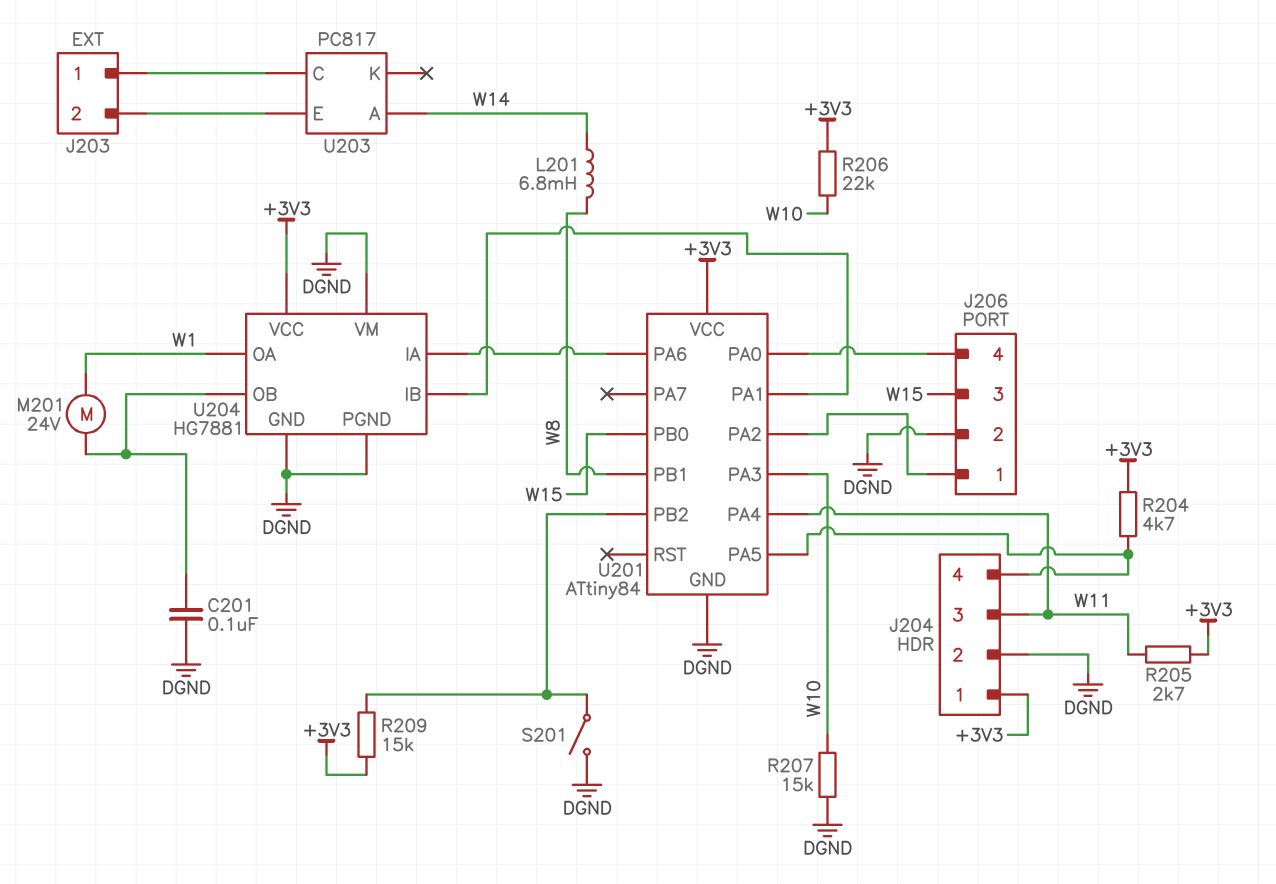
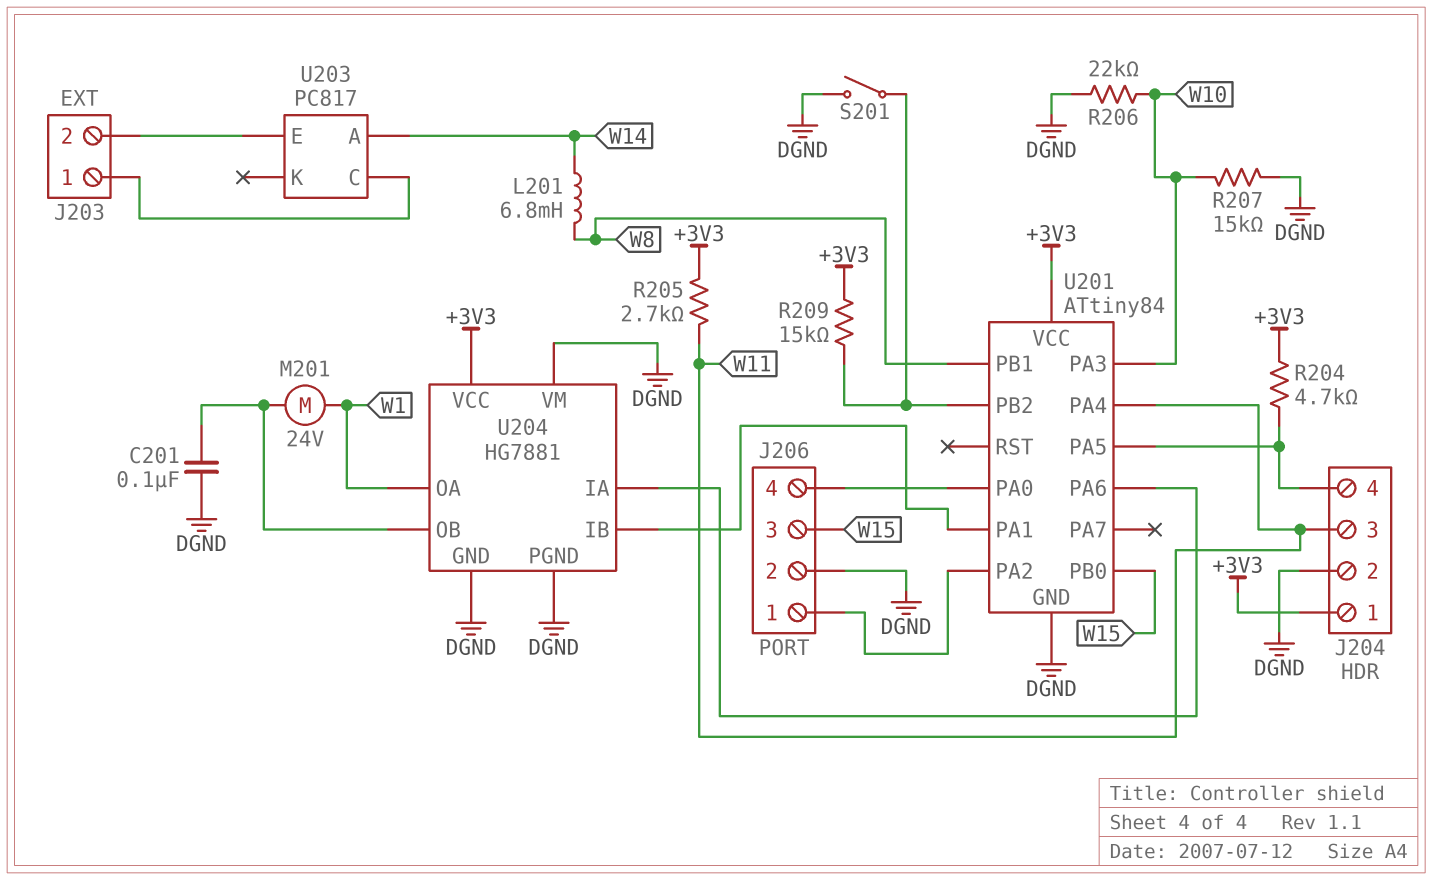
R206: 22k (+3V3, W10) -> 22k (DGND, W10)

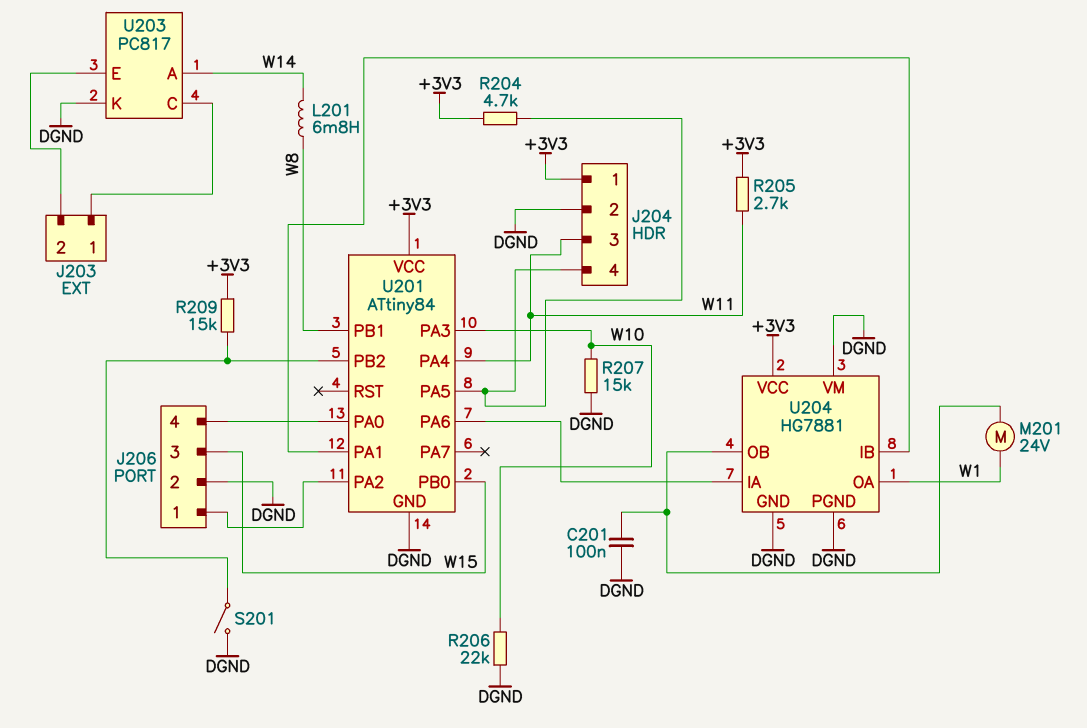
U203 pin K: none -> DGND

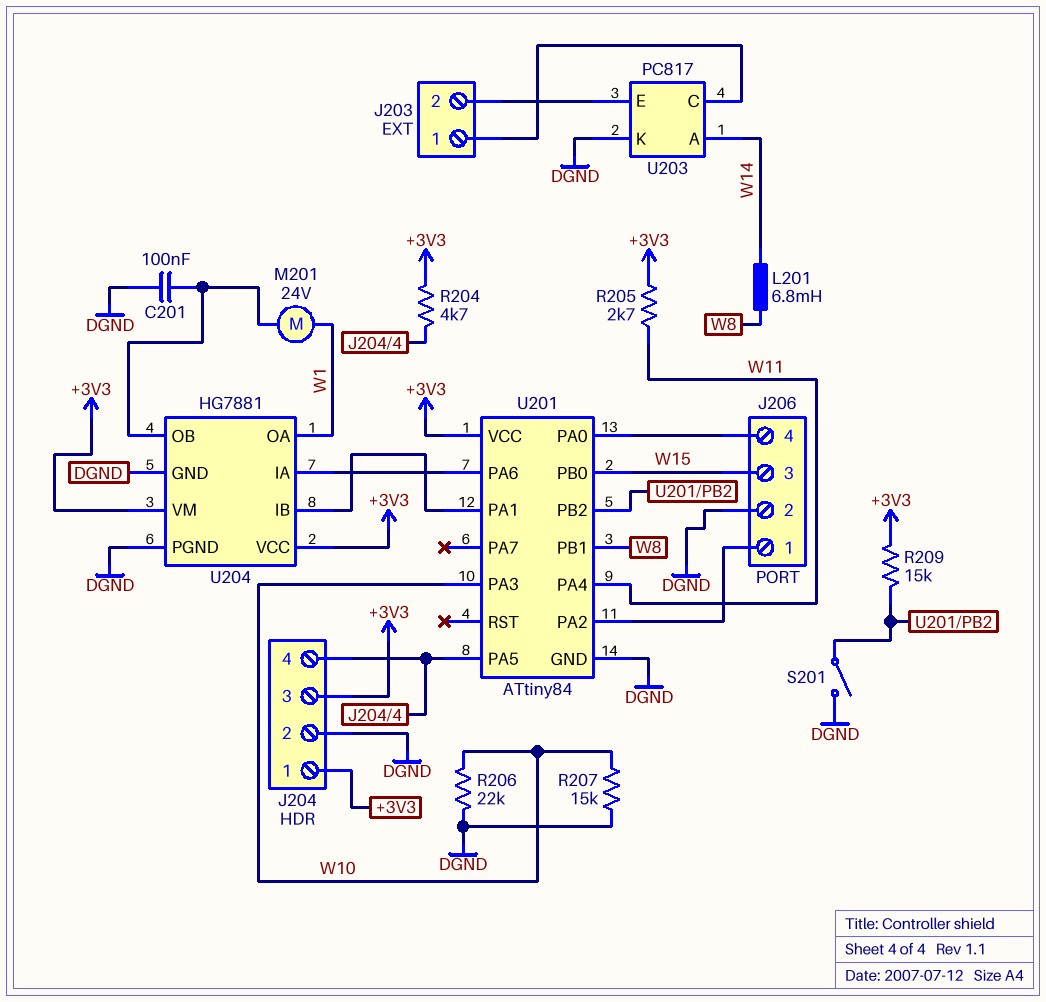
J204 pin 3: W11 -> +3V3
U204 pin VM: DGND -> +3V3

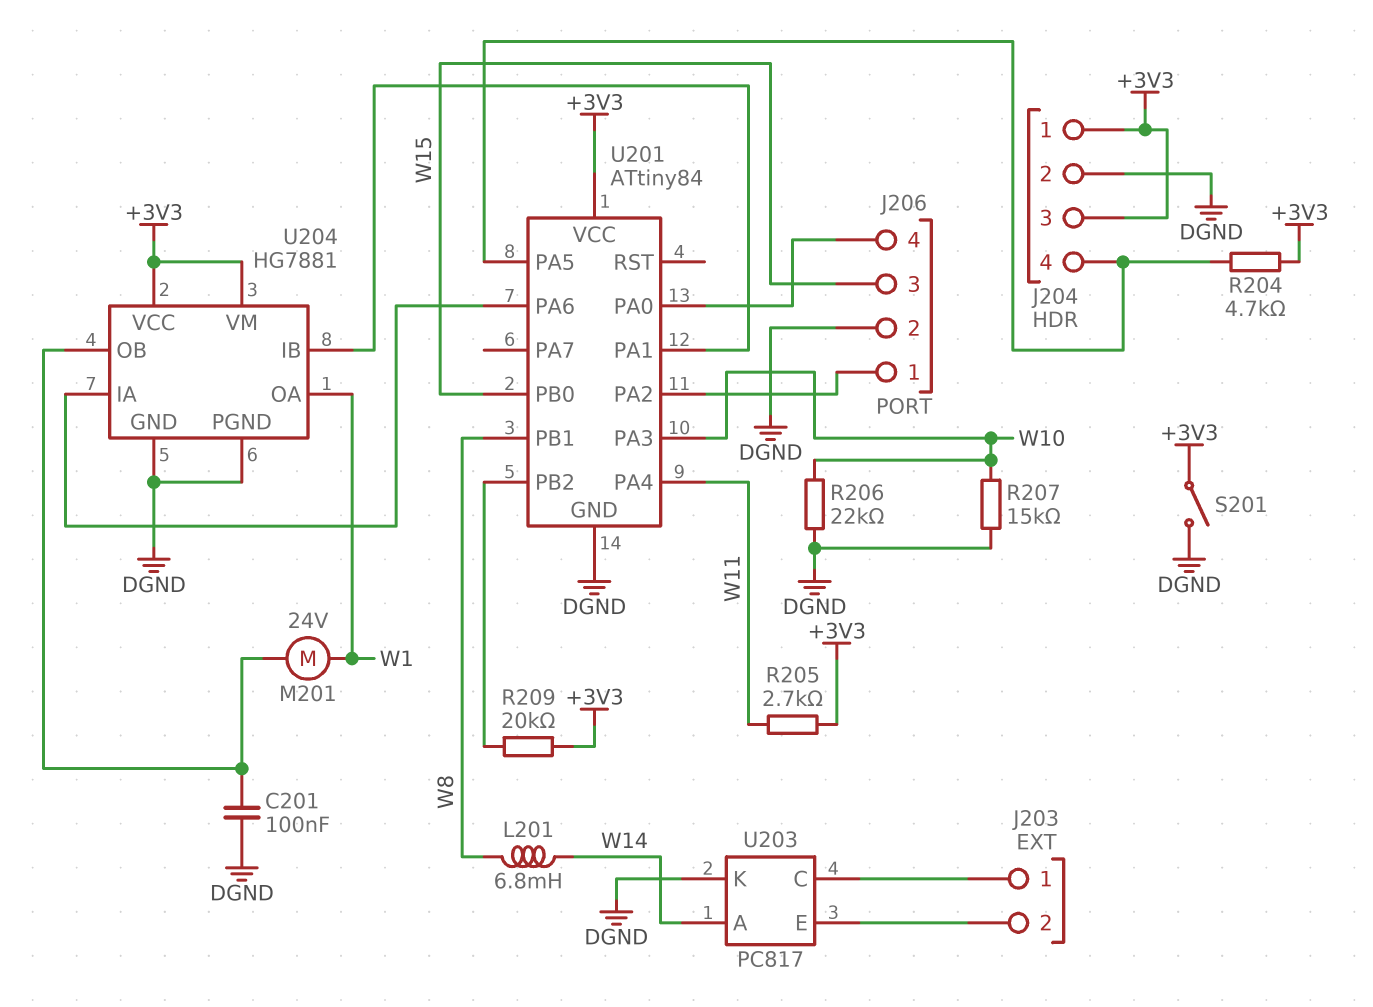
R209: 15k (+3V3, U201/PB2) -> 20k (+3V3, U201/PB2)
S201: switch (DGND, U201/PB2) -> switch (+3V3, DGND)

